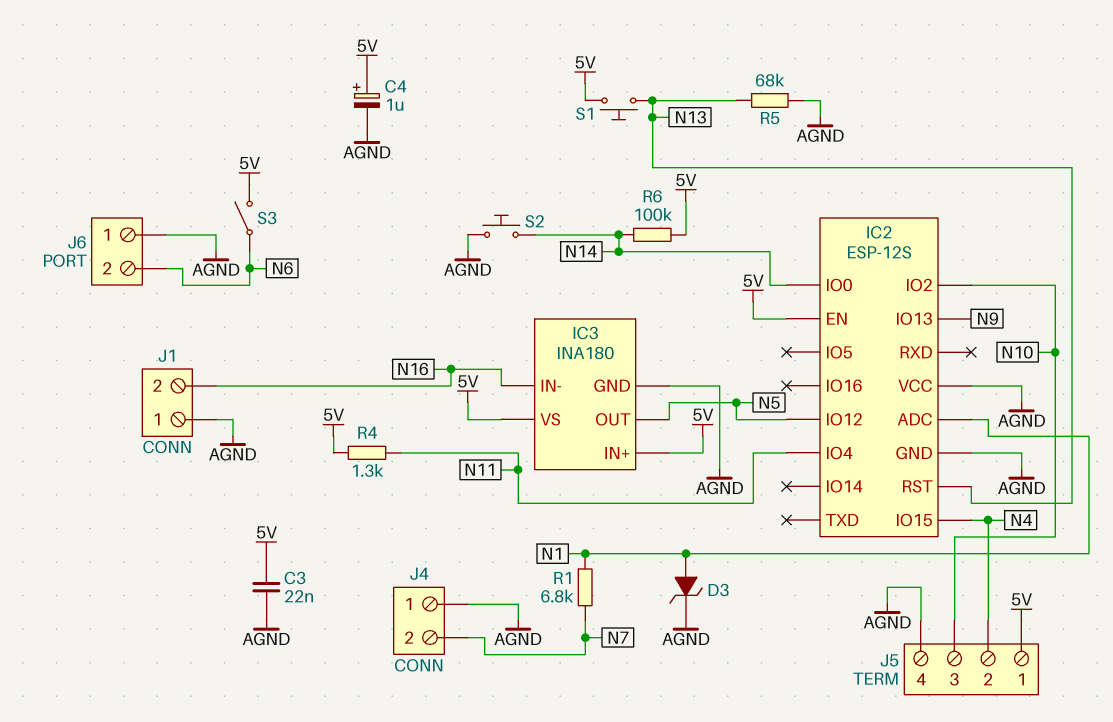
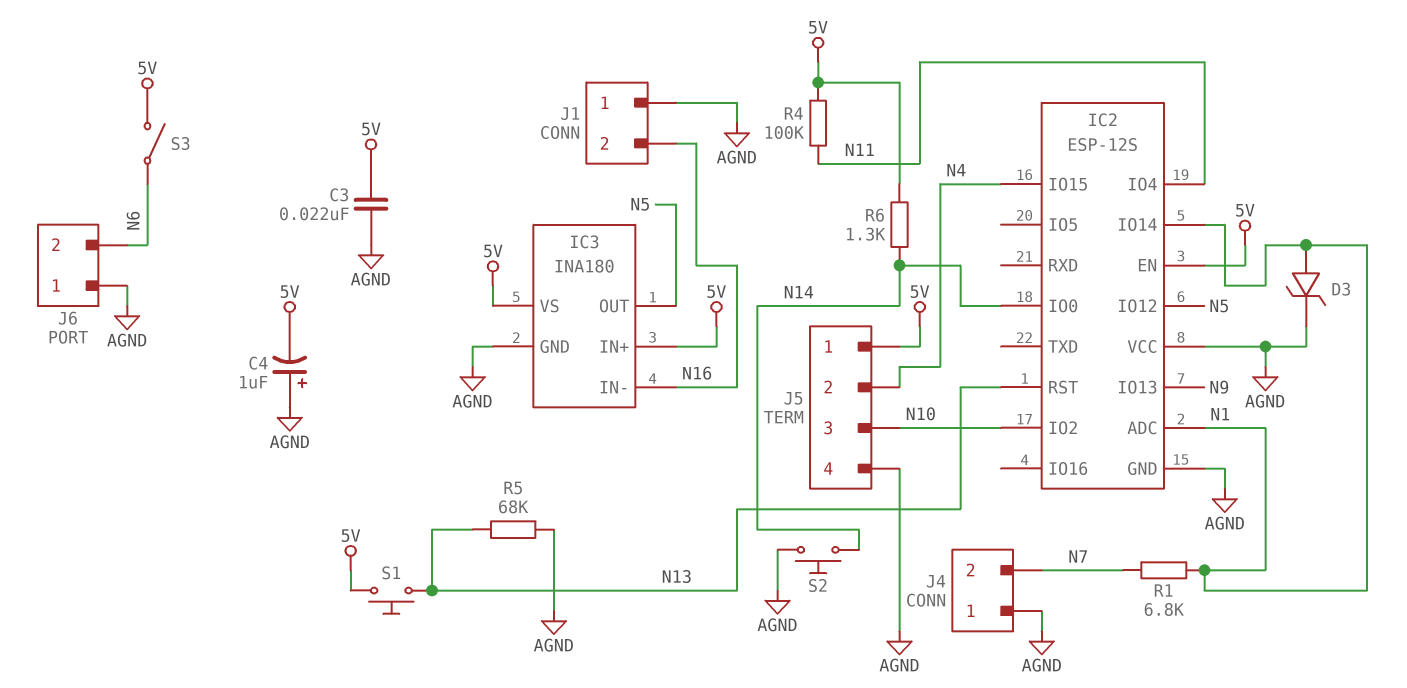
C4: 1uF (plus 5V, minus AGND) -> 1uF (plus AGND, minus 5V)
IC2 pin IO14: none -> N1
R4: 1.3k (5V, N11) -> 100k (5V, N11)
R6: 100k (5V, N14) -> 1.3k (5V, N14)

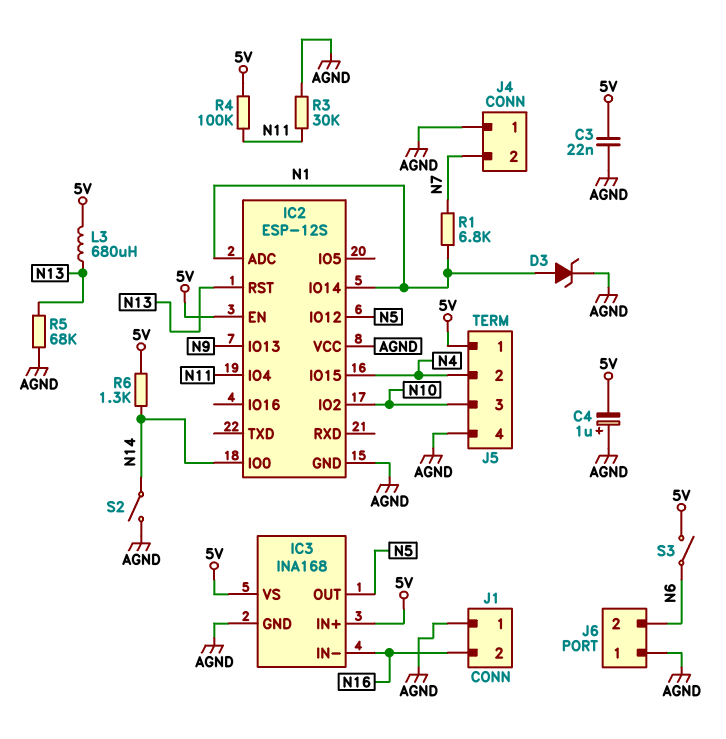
IC3: INA180 -> INA168
L3: none -> 680uH (5V, N13)
R3: none -> 30k (AGND, N11)
S1: button (5V, N13) -> none
S2: button (AGND, N14) -> switch (AGND, N14)

